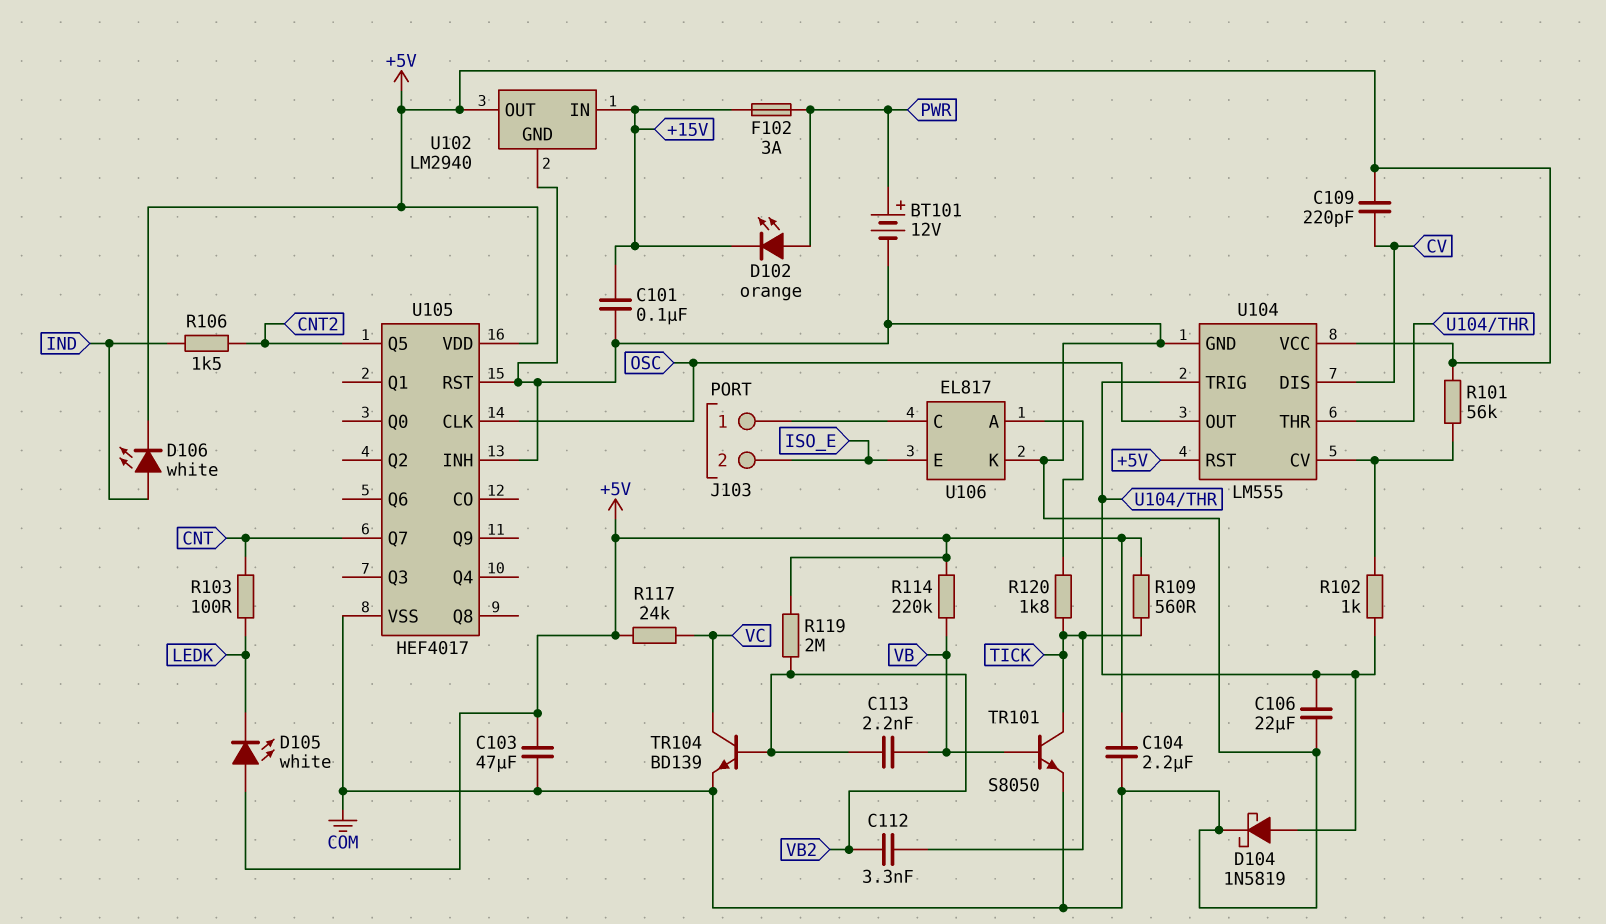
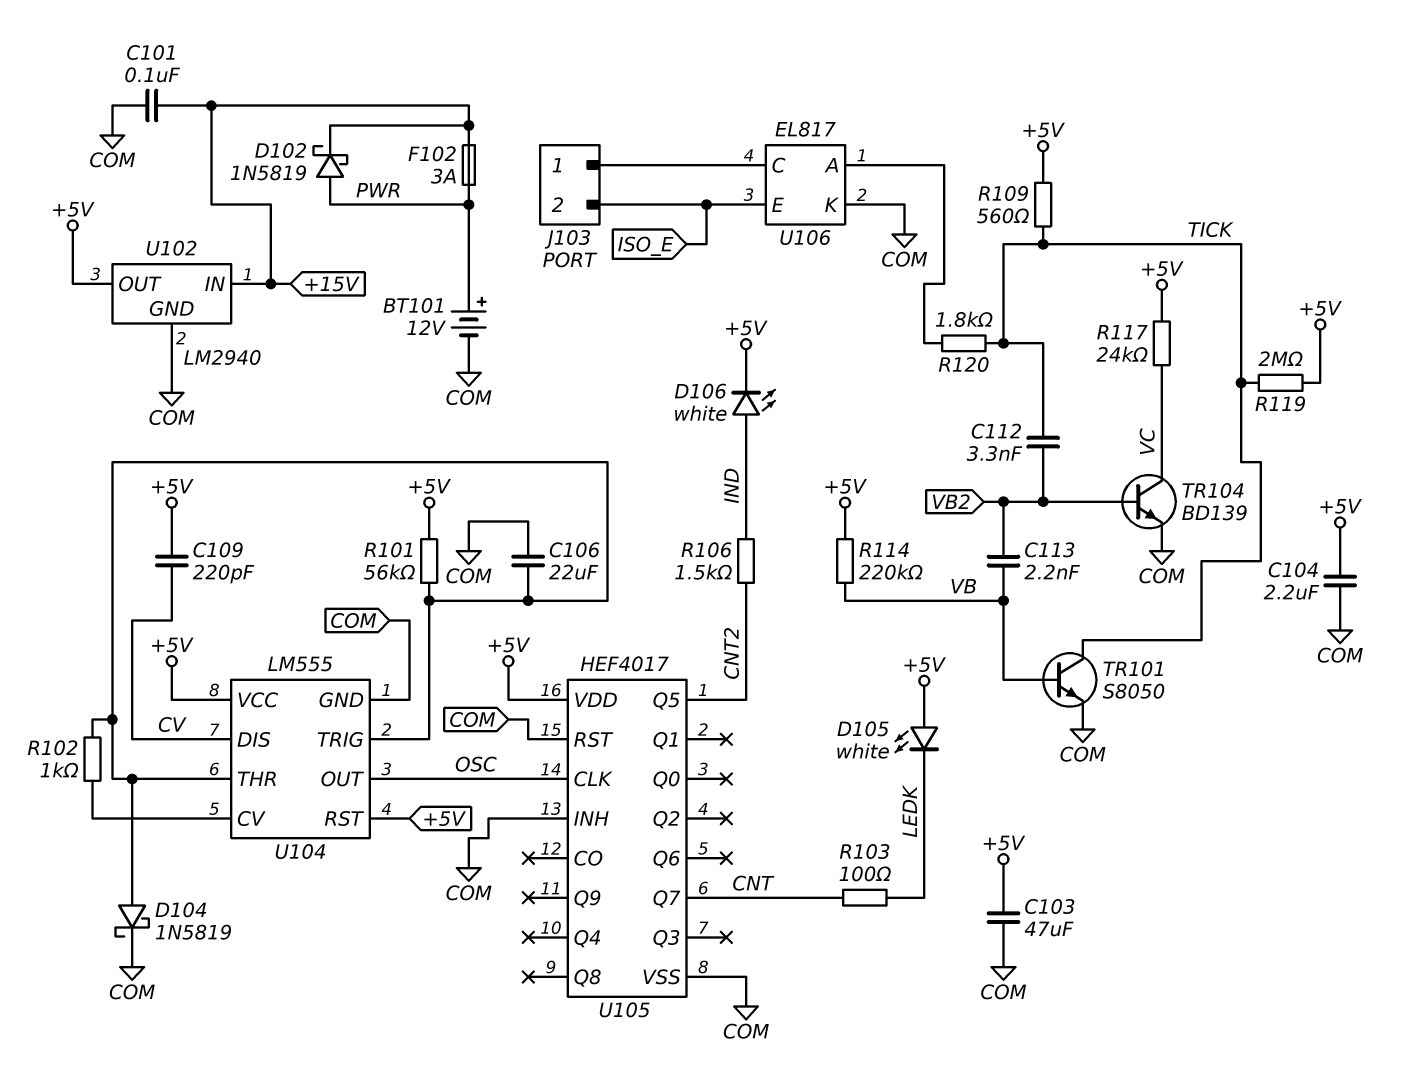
D102: LED orange (A PWR, K +15V) -> schottky 1N5819 (A PWR, K +15V)
R101: 56k (+5V, U104/CV) -> 56k (+5V, U104/THR)
R119: 2M (+5V, VB2) -> 2M (+5V, TICK)

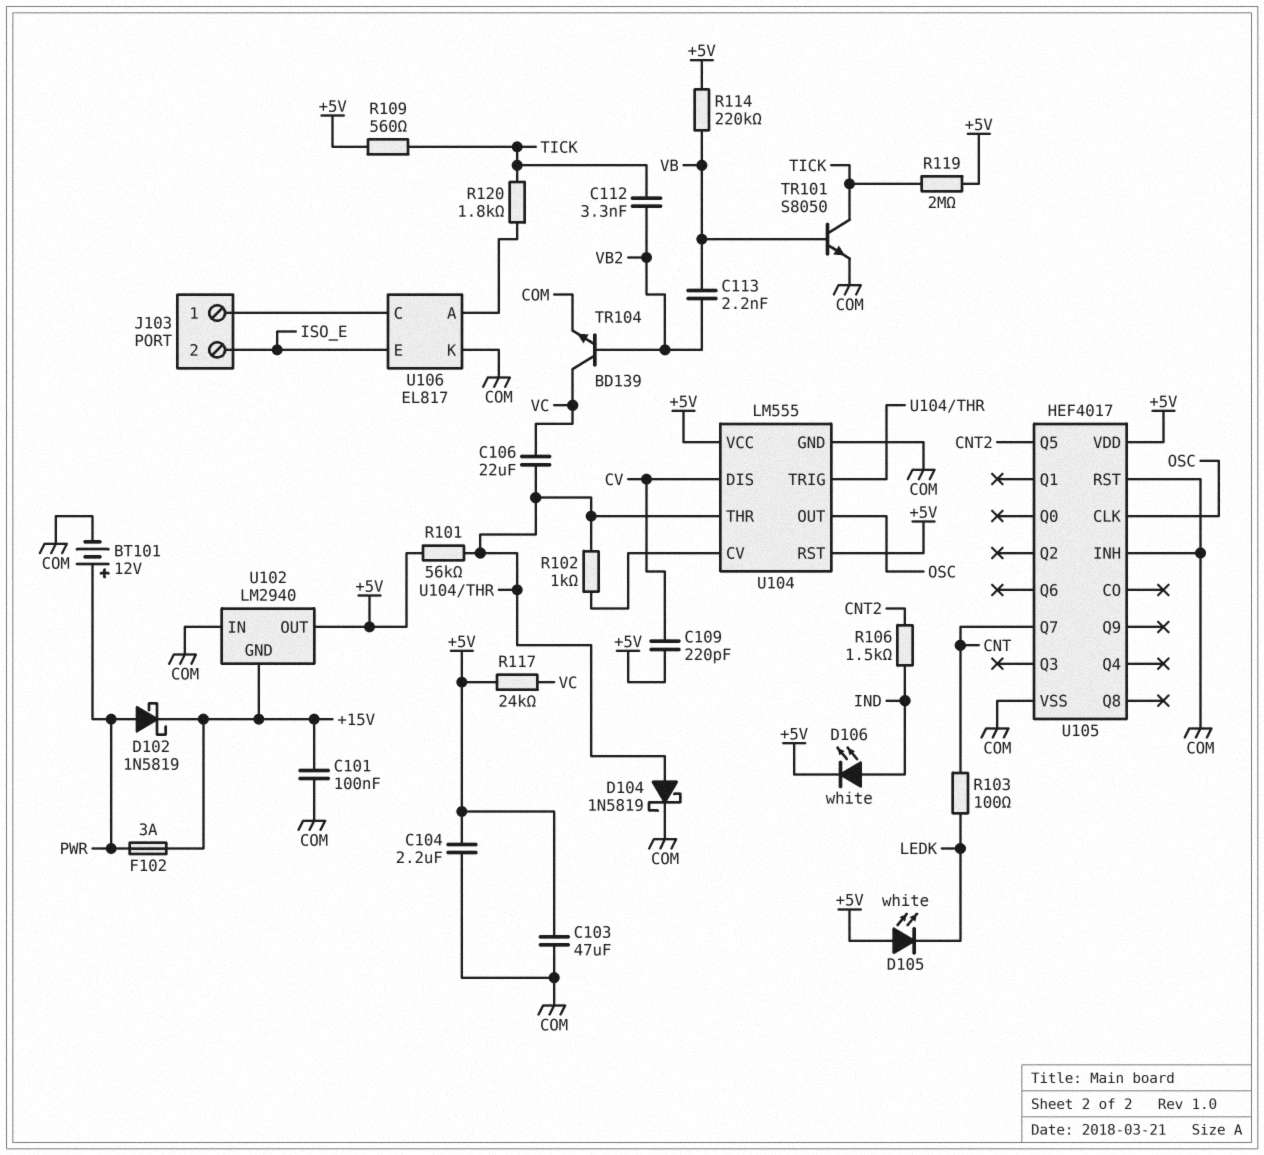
C106: 22uF (COM, U104/THR) -> 22uF (U104/THR, VC)
U102 pin GND: COM -> +15V
U102 pin IN: +15V -> COM

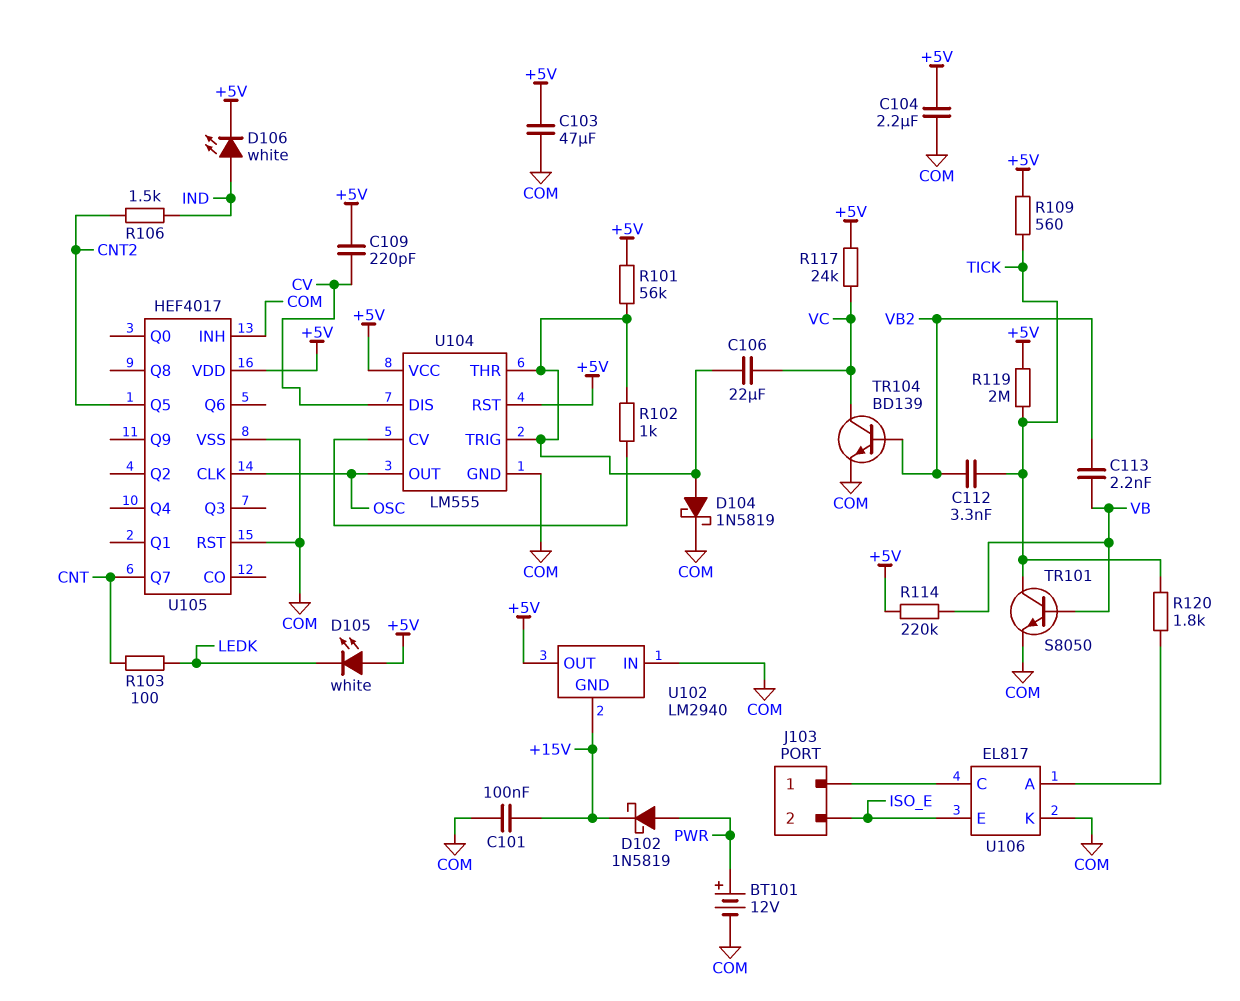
F102: 3A (+15V, PWR) -> none

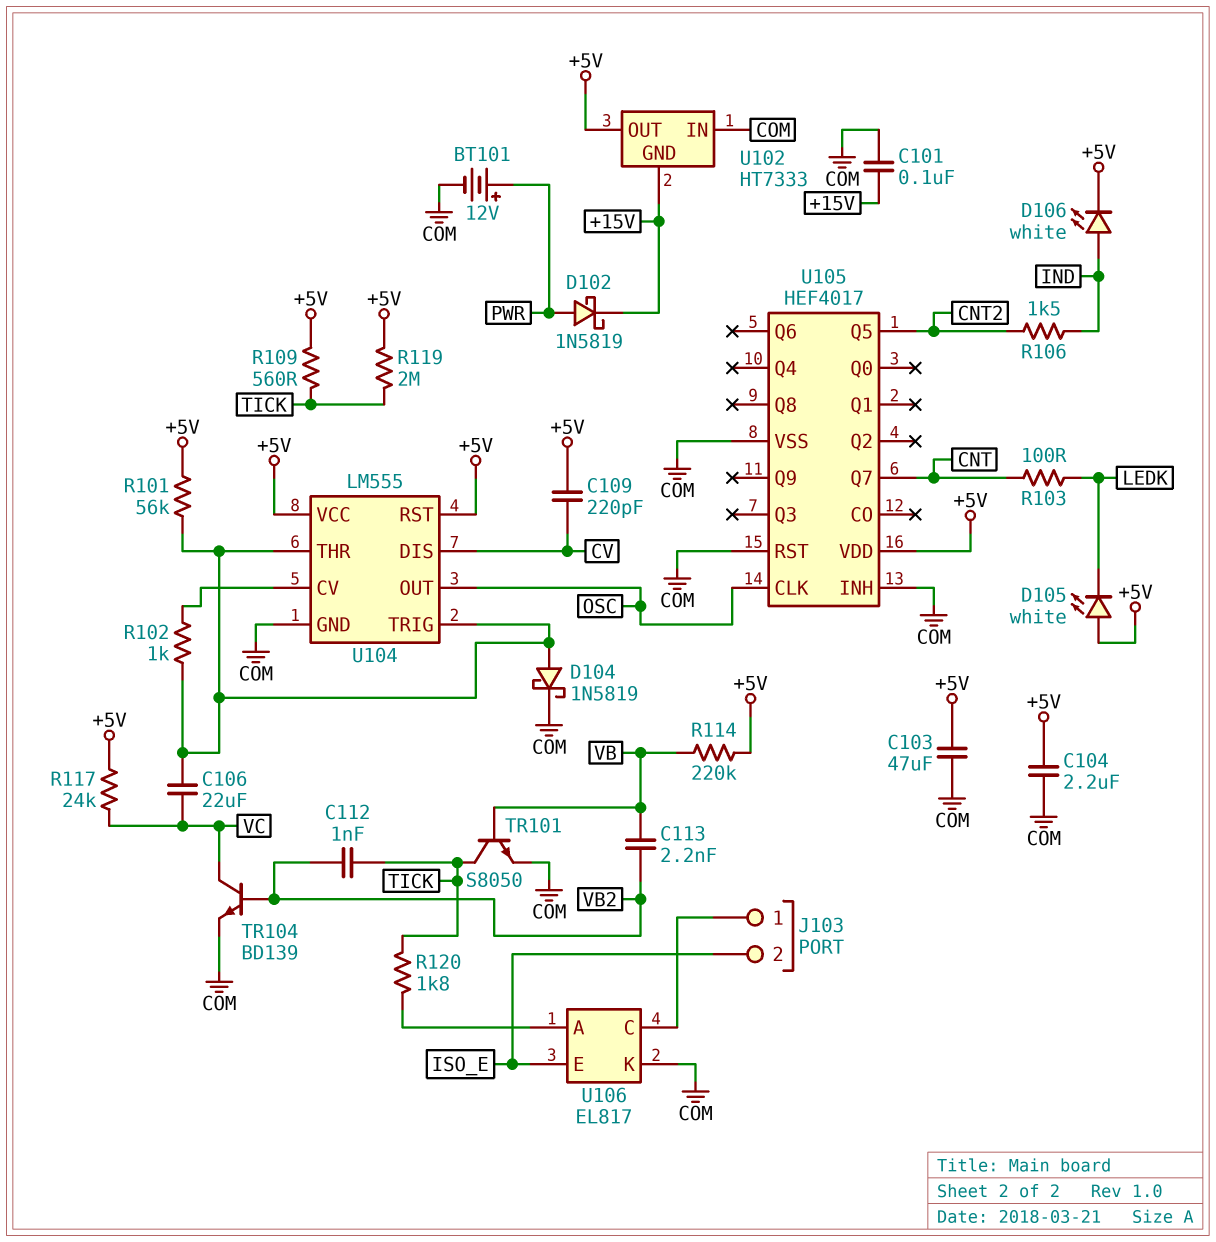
C112: 3.3nF (TICK, VB2) -> 1nF (TICK, VB2)
U102: LM2940 -> HT7333

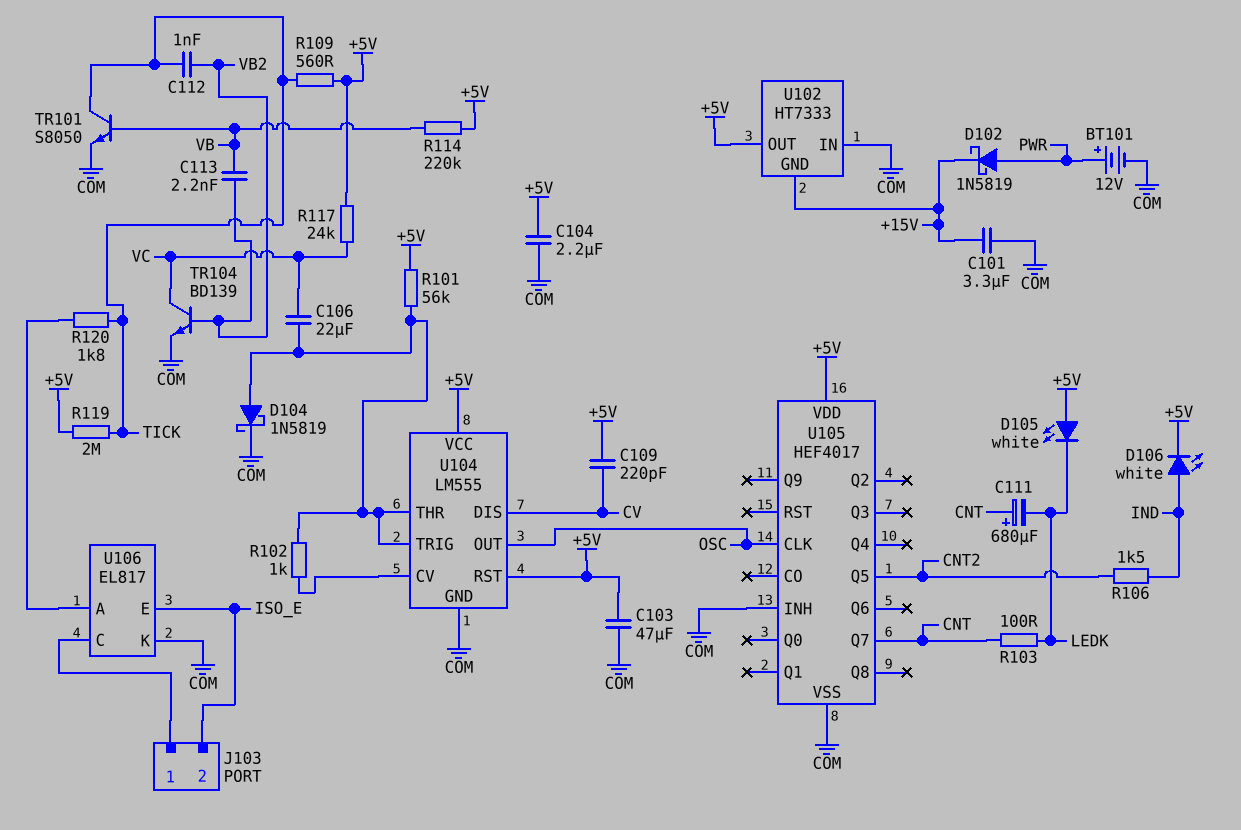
C101: 100nF (+15V, COM) -> 3.3uF (+15V, COM)
C111: none -> 680uF (plus CNT, minus LEDK)
U105 pin RST: COM -> none

